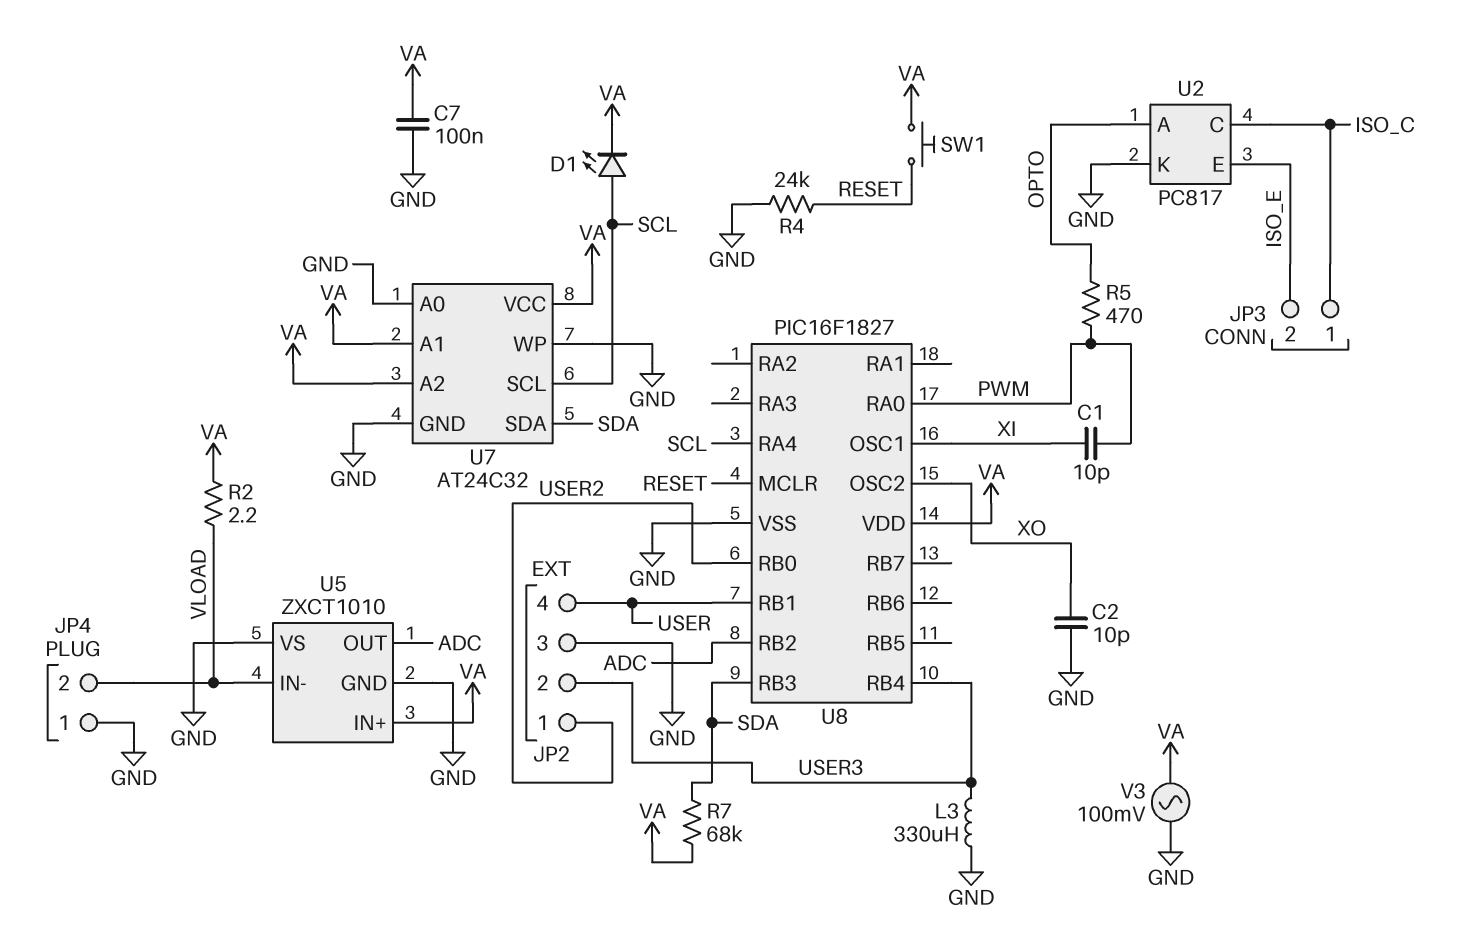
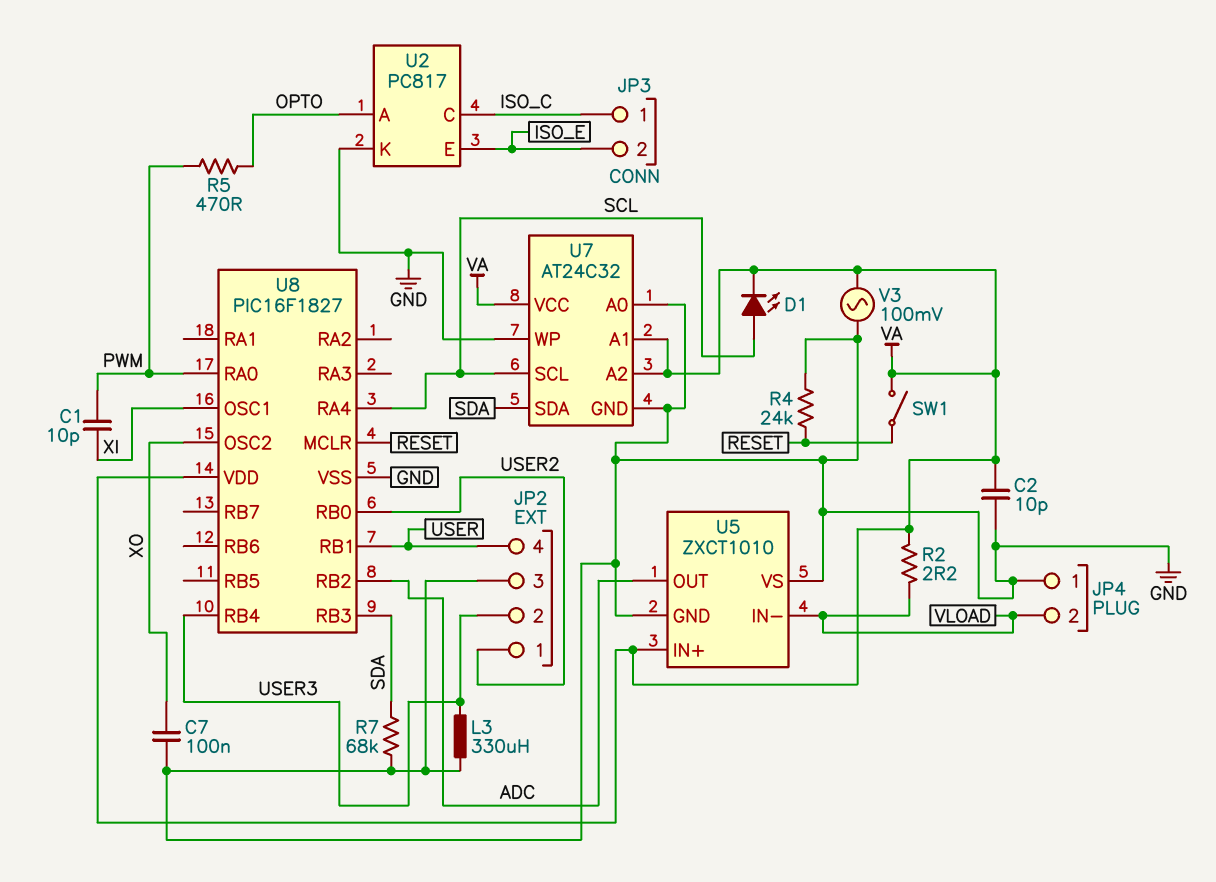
C2: 10pF (GND, XO) -> 10pF (GND, VA)
C7: 100nF (GND, VA) -> 100nF (GND, XO)
R7: 68k (SDA, VA) -> 68k (GND, SDA)
SW1: button (RESET, VA) -> switch (RESET, VA)

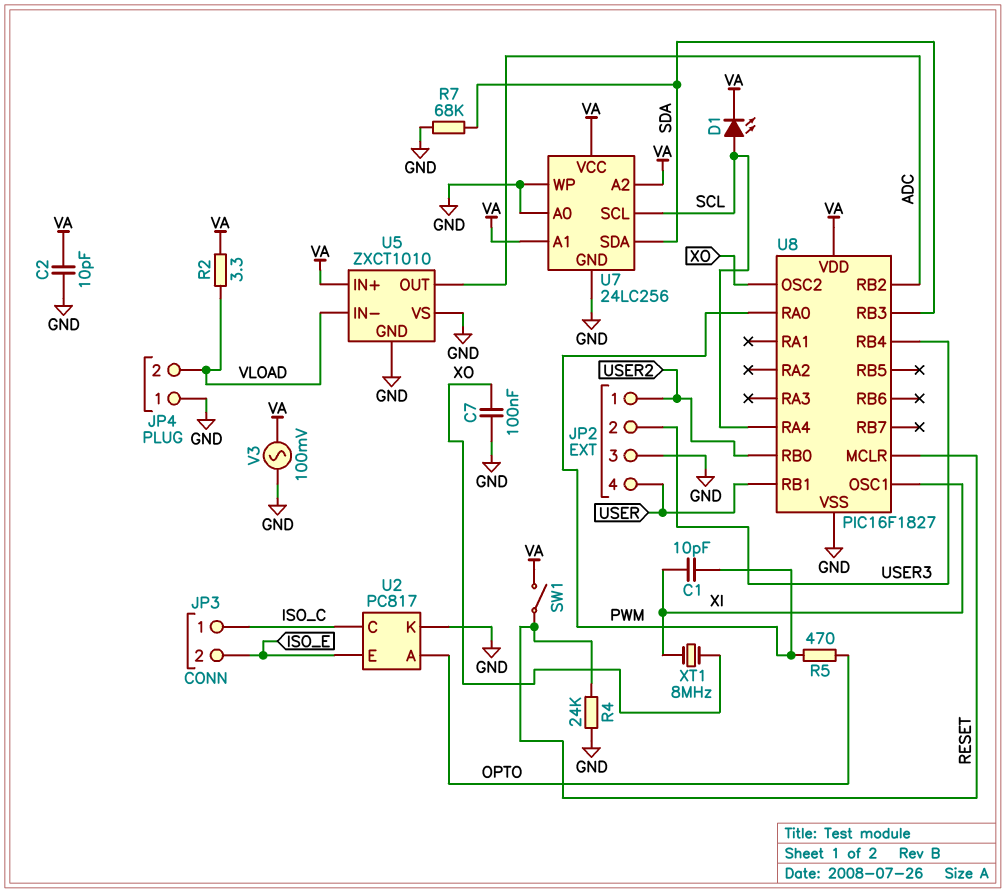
L3: 330uH (GND, USER3) -> none
R2: 2.2 (VA, VLOAD) -> 3.3 (VA, VLOAD)
U7: AT24C32 -> 24LC256
XT1: none -> 8MHz (XI, XO)

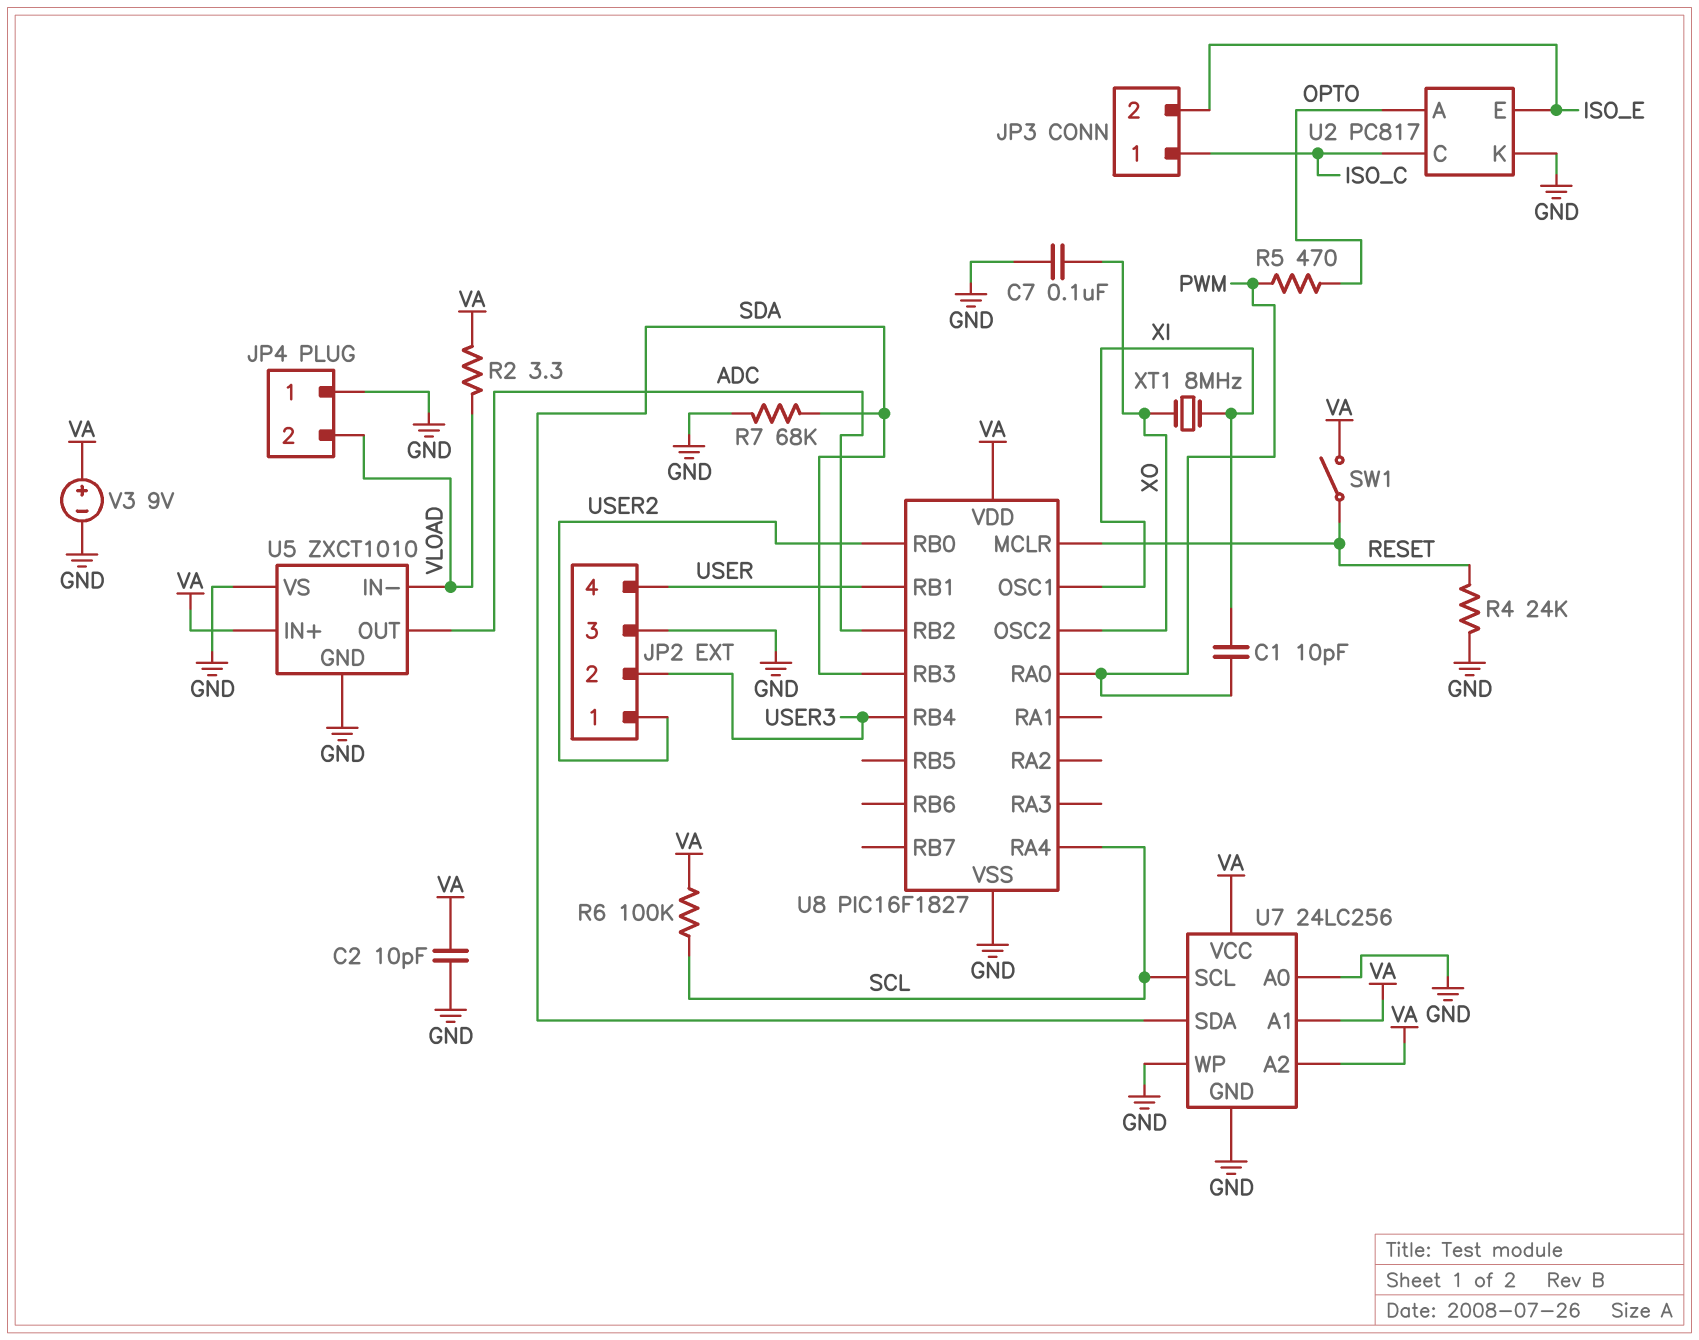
D1: LED (A SCL, K VA) -> none
R6: none -> 100k (SCL, VA)
V3: AC 100mV (GND, VA) -> 9V (plus VA, minus GND)

